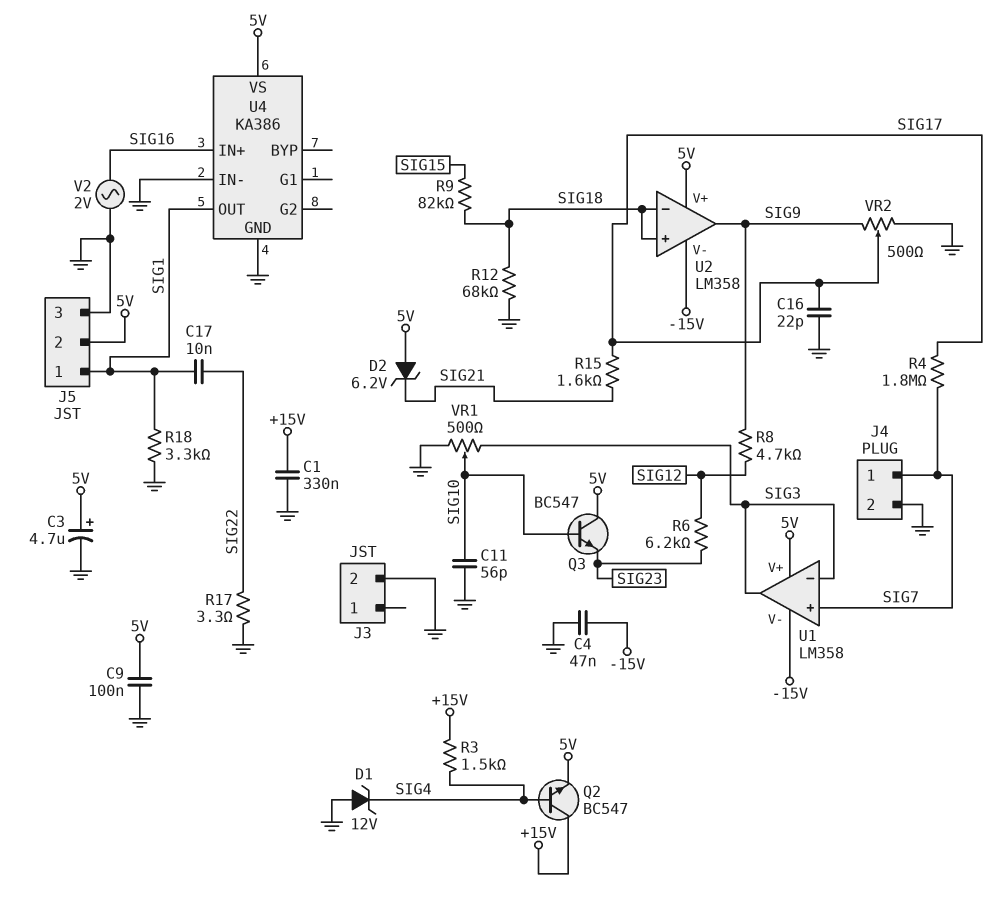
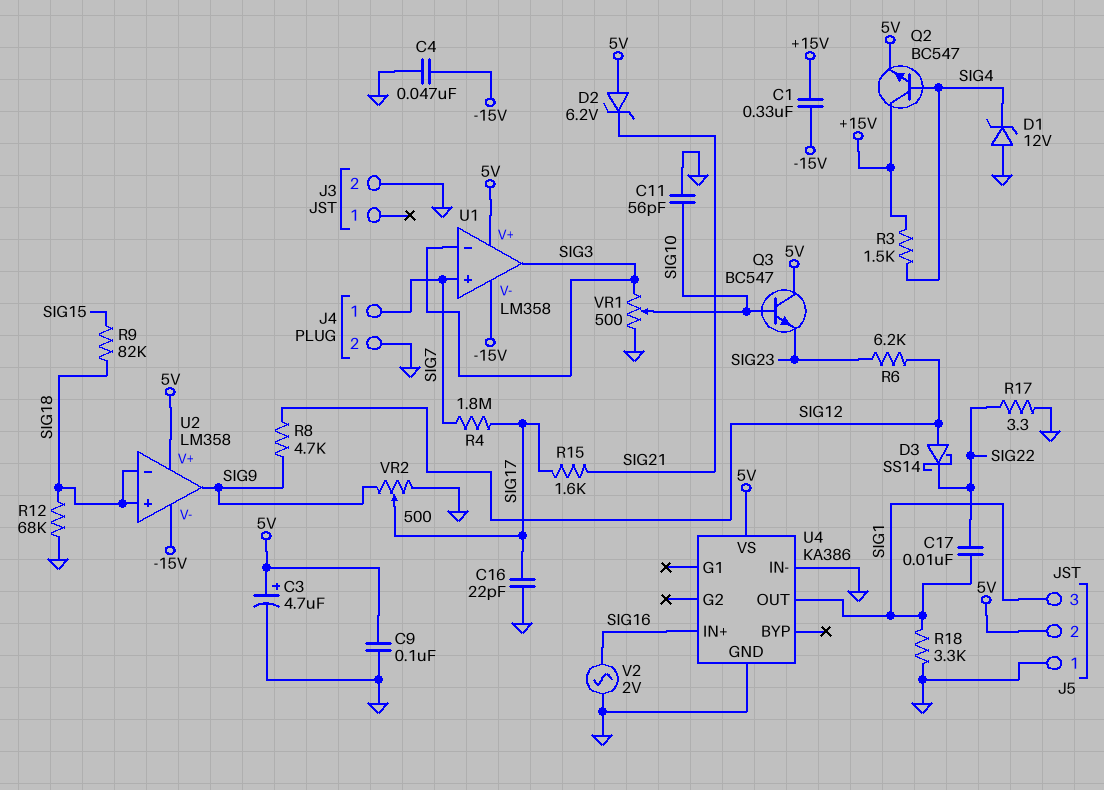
C1: 330nF (+15V, GND) -> 330nF (+15V, -15V)
D3: none -> schottky SS14 (A SIG12, K SIG22)
J5 pin 1: SIG1 -> GND
J5 pin 3: GND -> SIG1

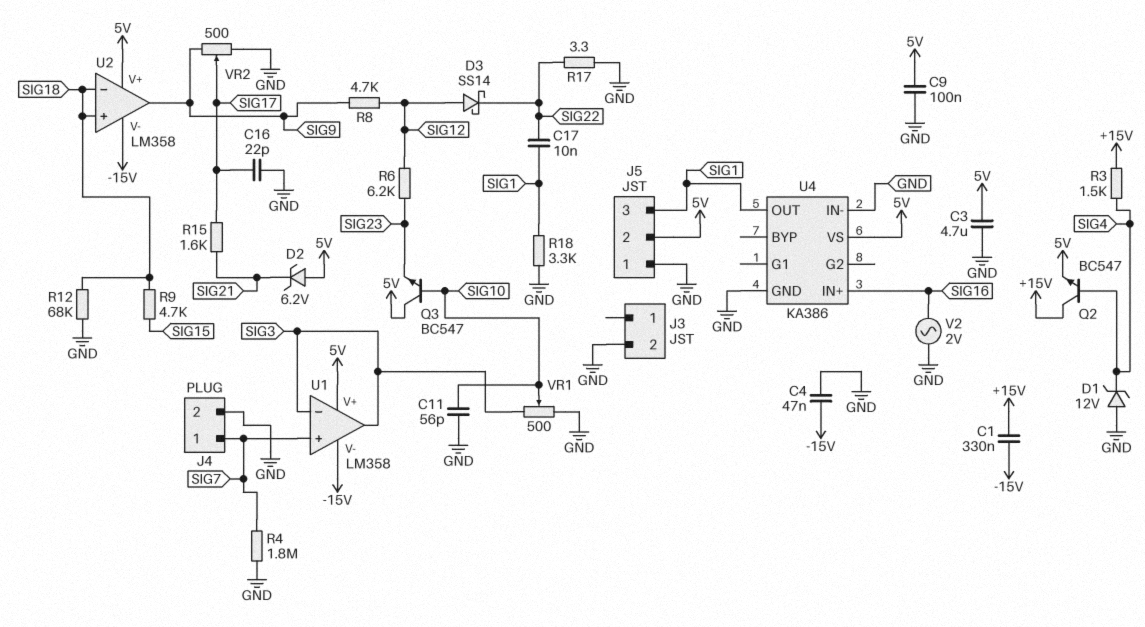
C3: 4.7uF (plus 5V, minus GND) -> 4.7uF (5V, GND)
R4: 1.8M (SIG7, SIG17) -> 1.8M (GND, SIG7)
R9: 82k (SIG15, SIG18) -> 4.7k (SIG15, SIG18)

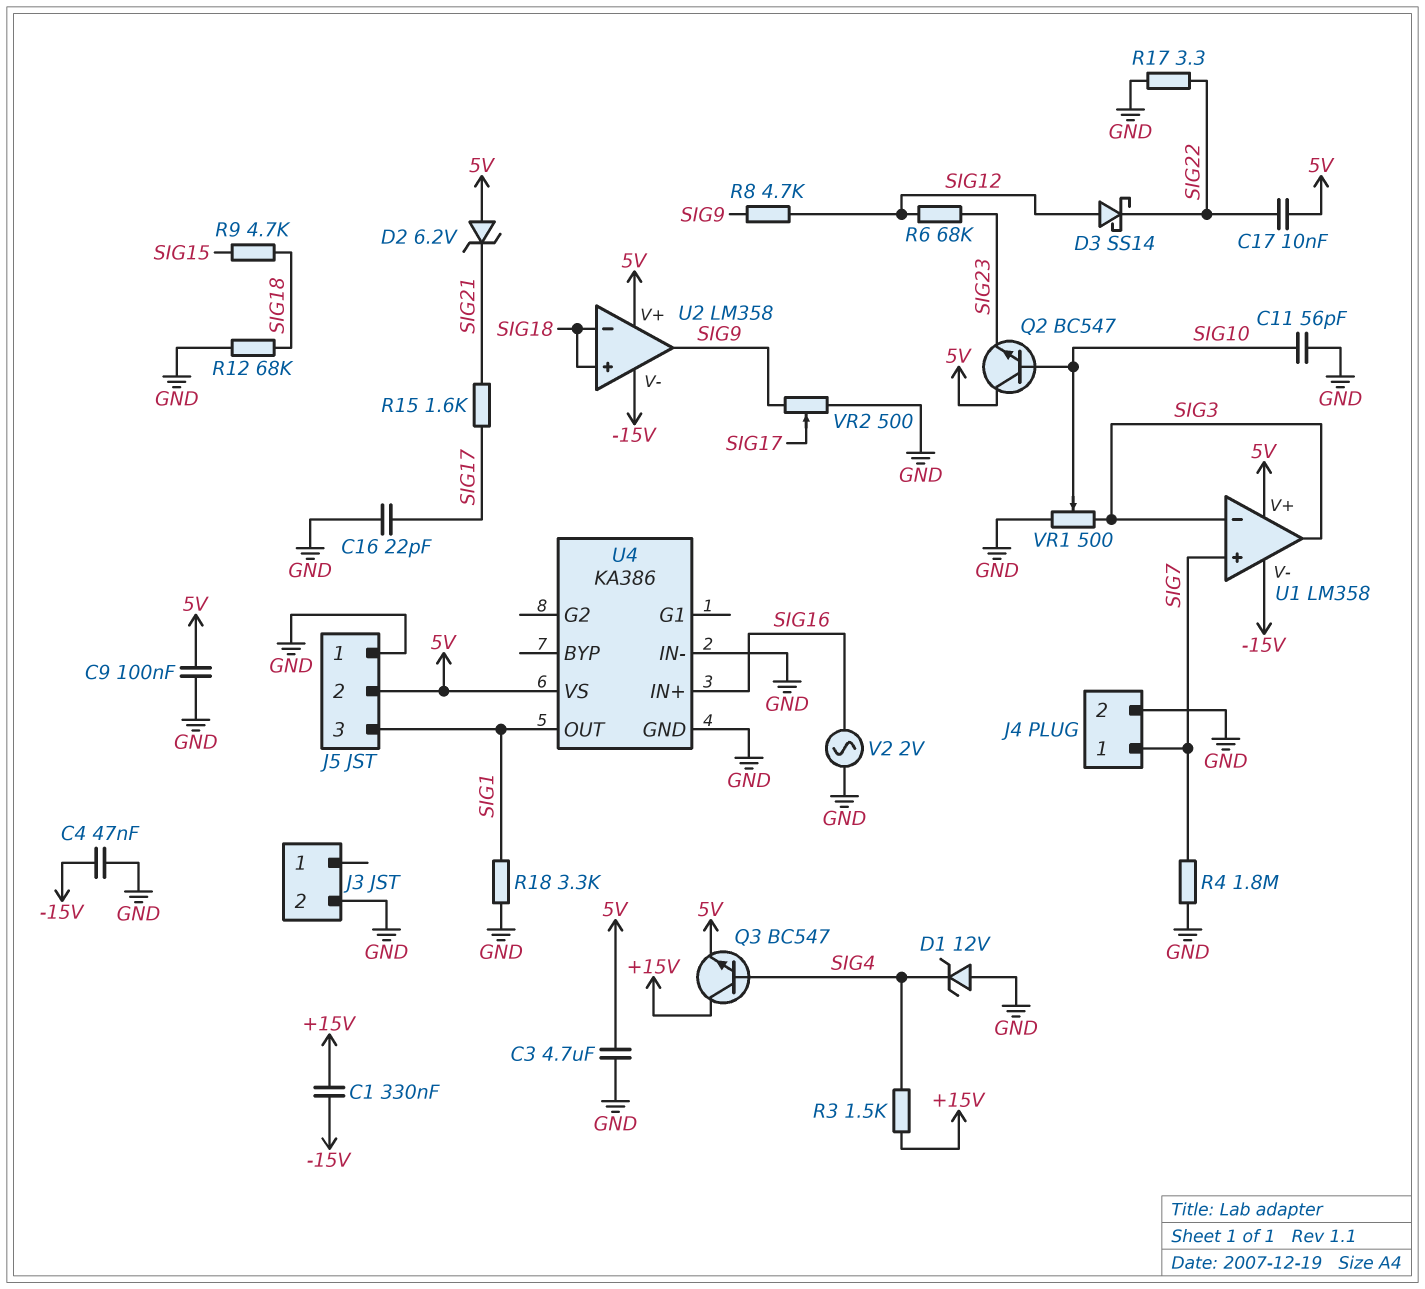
C17: 10nF (SIG1, SIG22) -> 10nF (5V, SIG22)
Q2: NPN BC547 (B SIG4, C +15V, E 5V) -> NPN BC547 (B SIG10, C 5V, E SIG23)
Q3: NPN BC547 (B SIG10, C 5V, E SIG23) -> NPN BC547 (B SIG4, C +15V, E 5V)
R6: 6.2k (SIG12, SIG23) -> 68k (SIG12, SIG23)

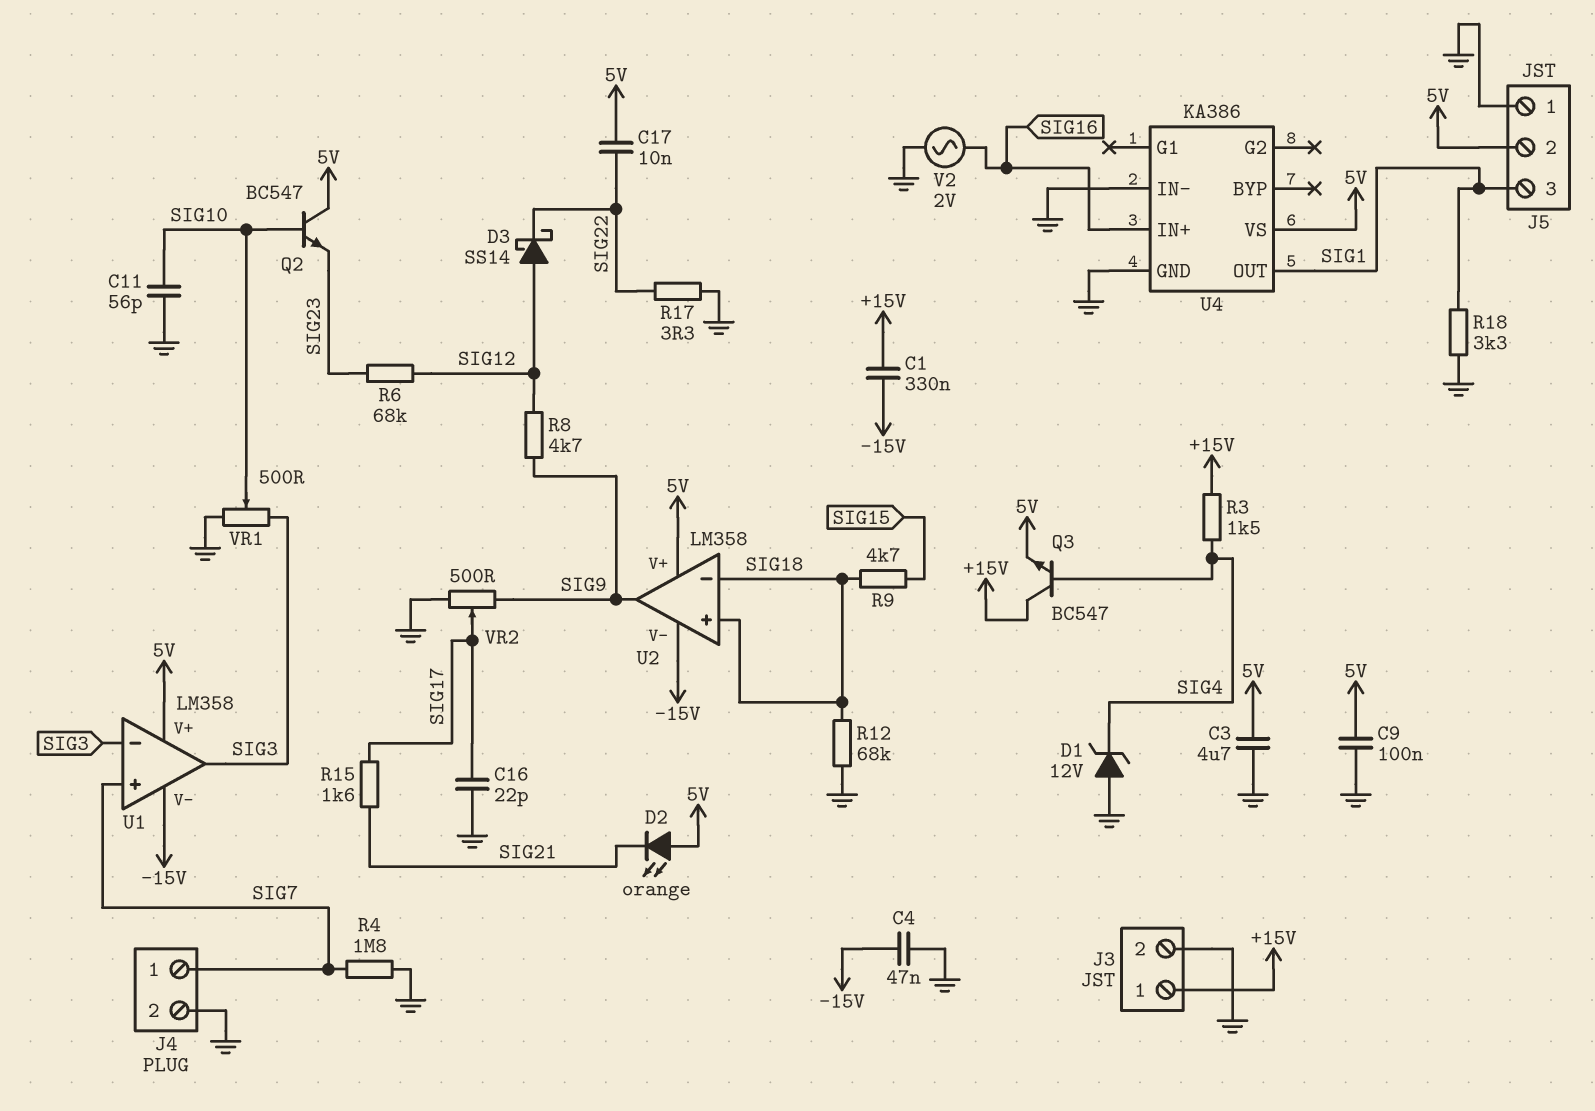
D2: zener 6.2V (A 5V, K SIG21) -> LED orange (A 5V, K SIG21)
J3 pin 1: none -> +15V

